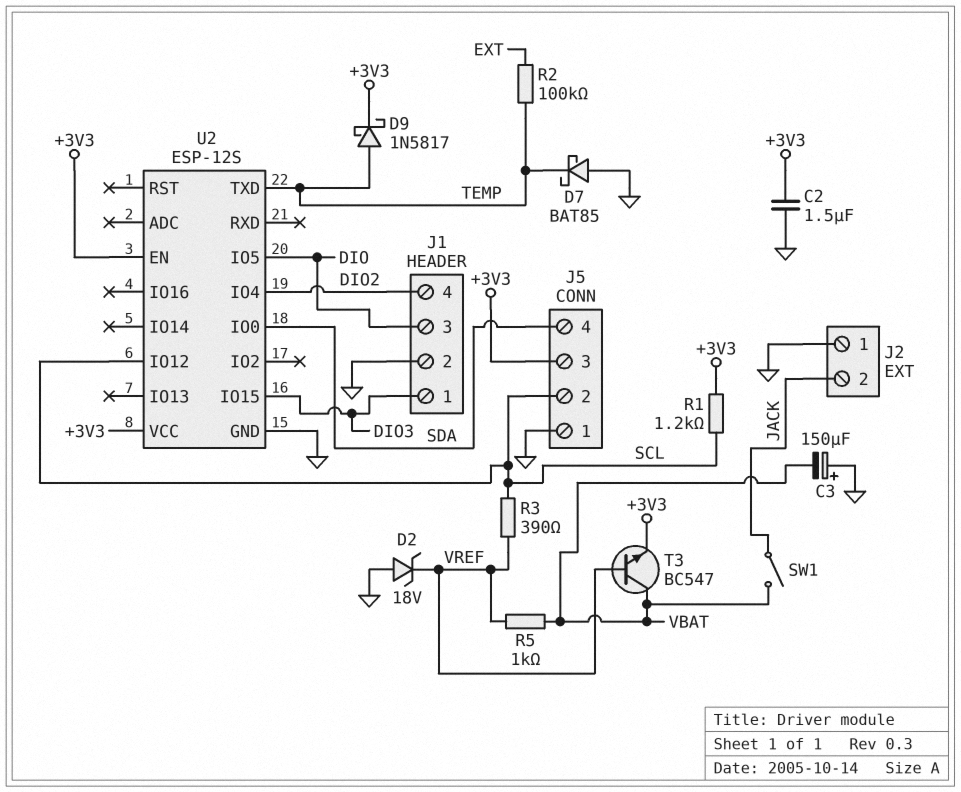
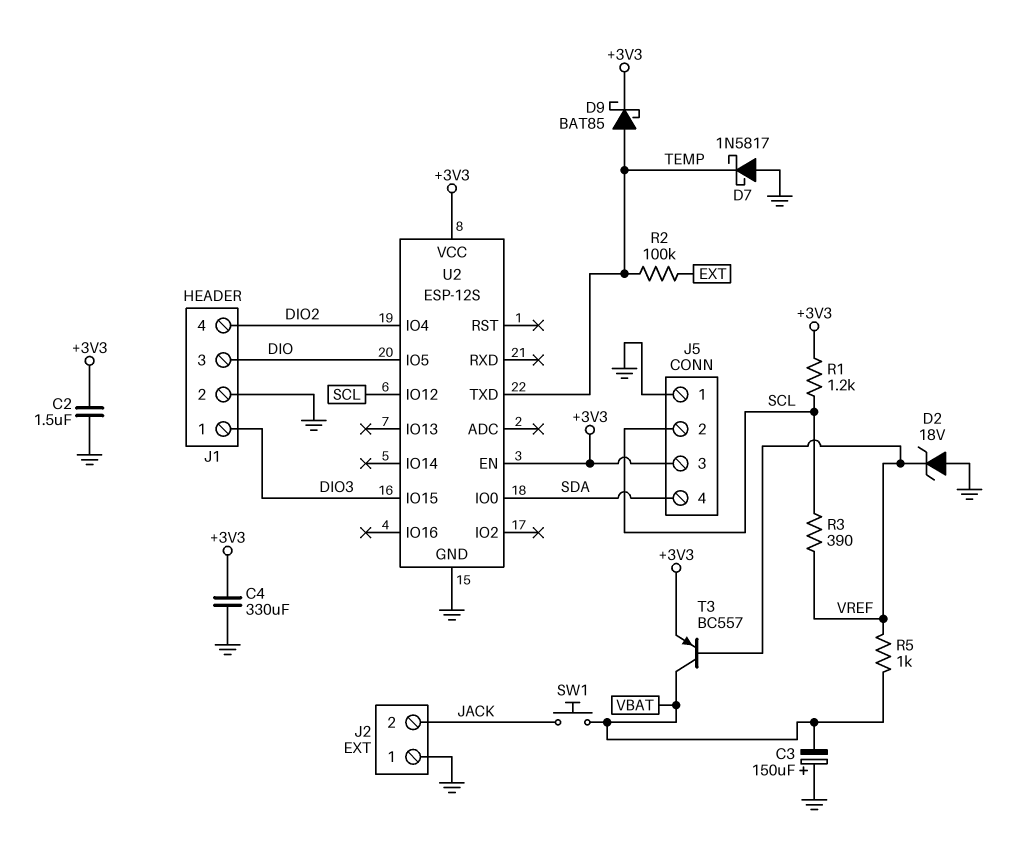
C4: none -> 330uF (+3V3, GND)
D7: schottky BAT85 (A GND, K TEMP) -> schottky 1N5817 (A GND, K TEMP)
D9: schottky 1N5817 (A TEMP, K +3V3) -> schottky BAT85 (A TEMP, K +3V3)
SW1: switch (JACK, VBAT) -> button (JACK, VBAT)
T3: NPN BC547 (B VREF, C VBAT, E +3V3) -> PNP BC557 (B VREF, C VBAT, E +3V3)

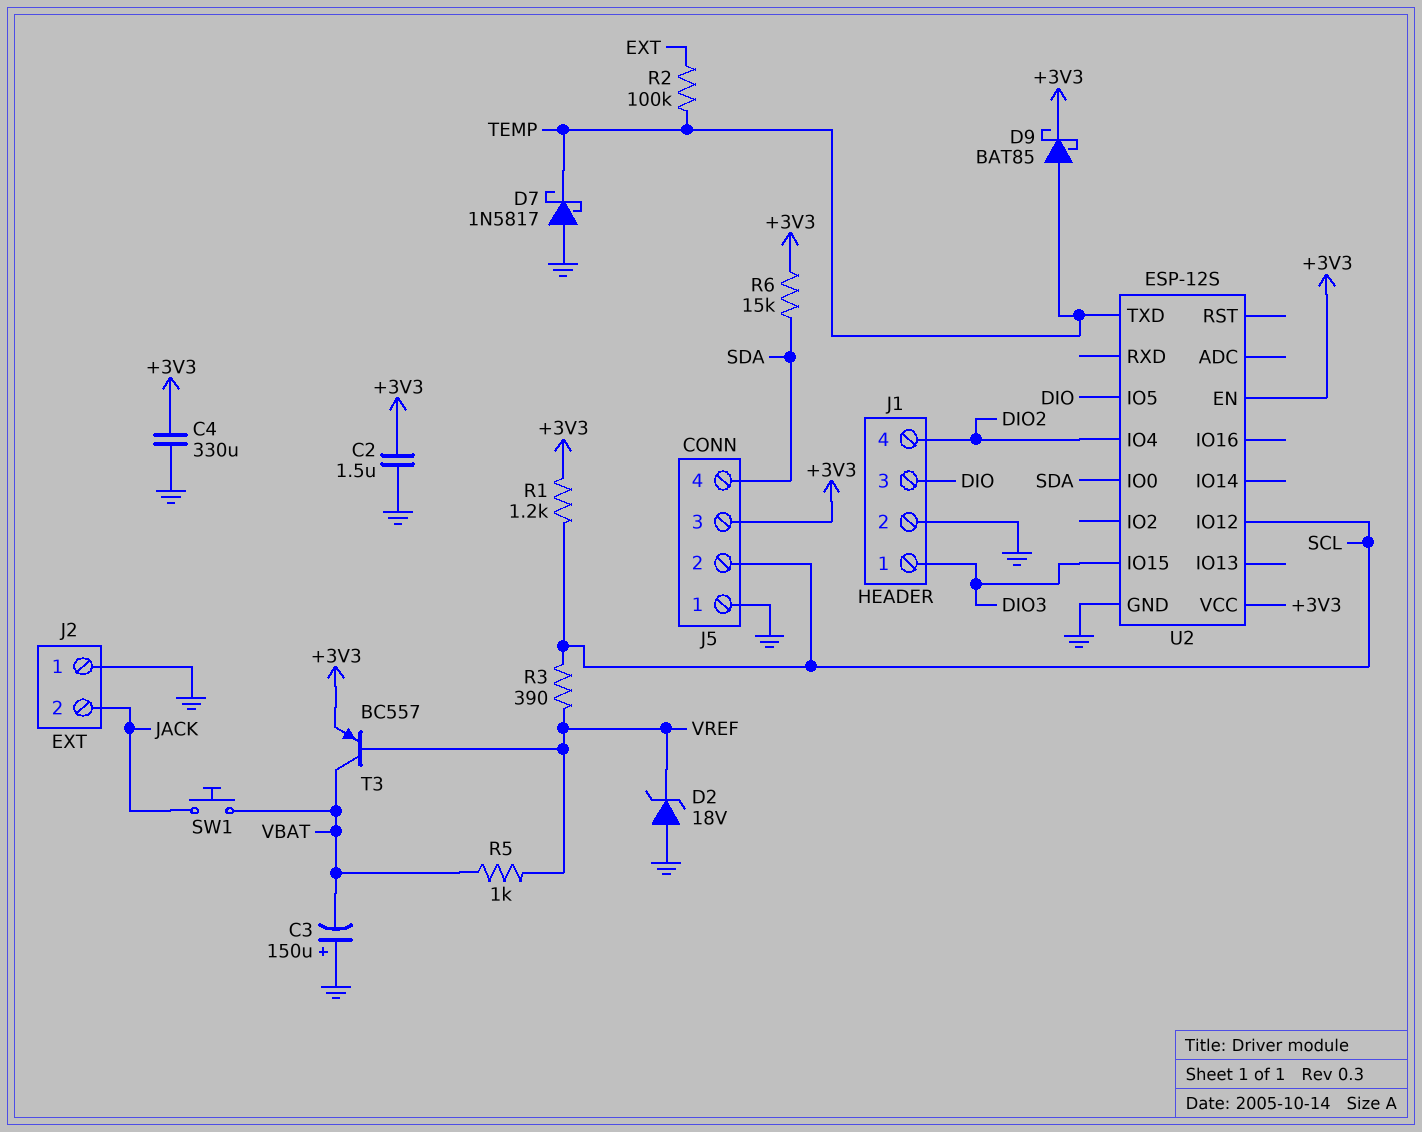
R6: none -> 15k (+3V3, SDA)

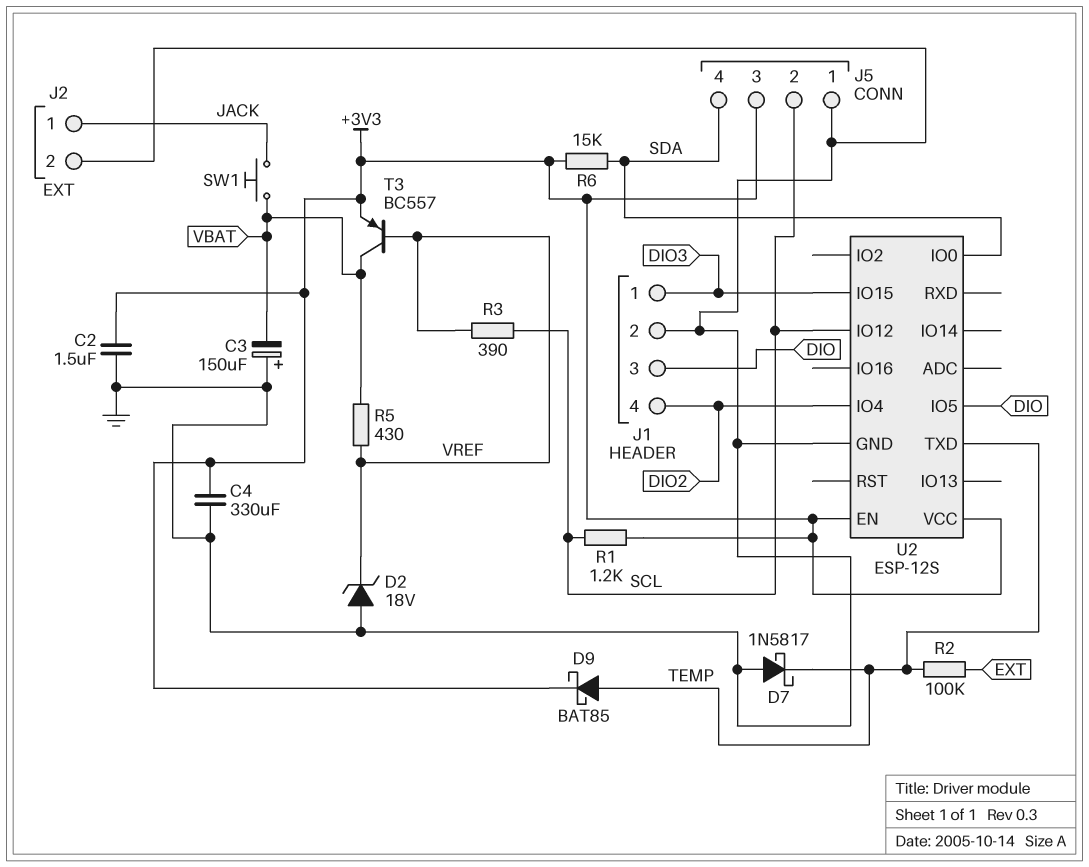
J2 pin 1: GND -> JACK
J2 pin 2: JACK -> GND
R5: 1k (VBAT, VREF) -> 430 (VBAT, VREF)

